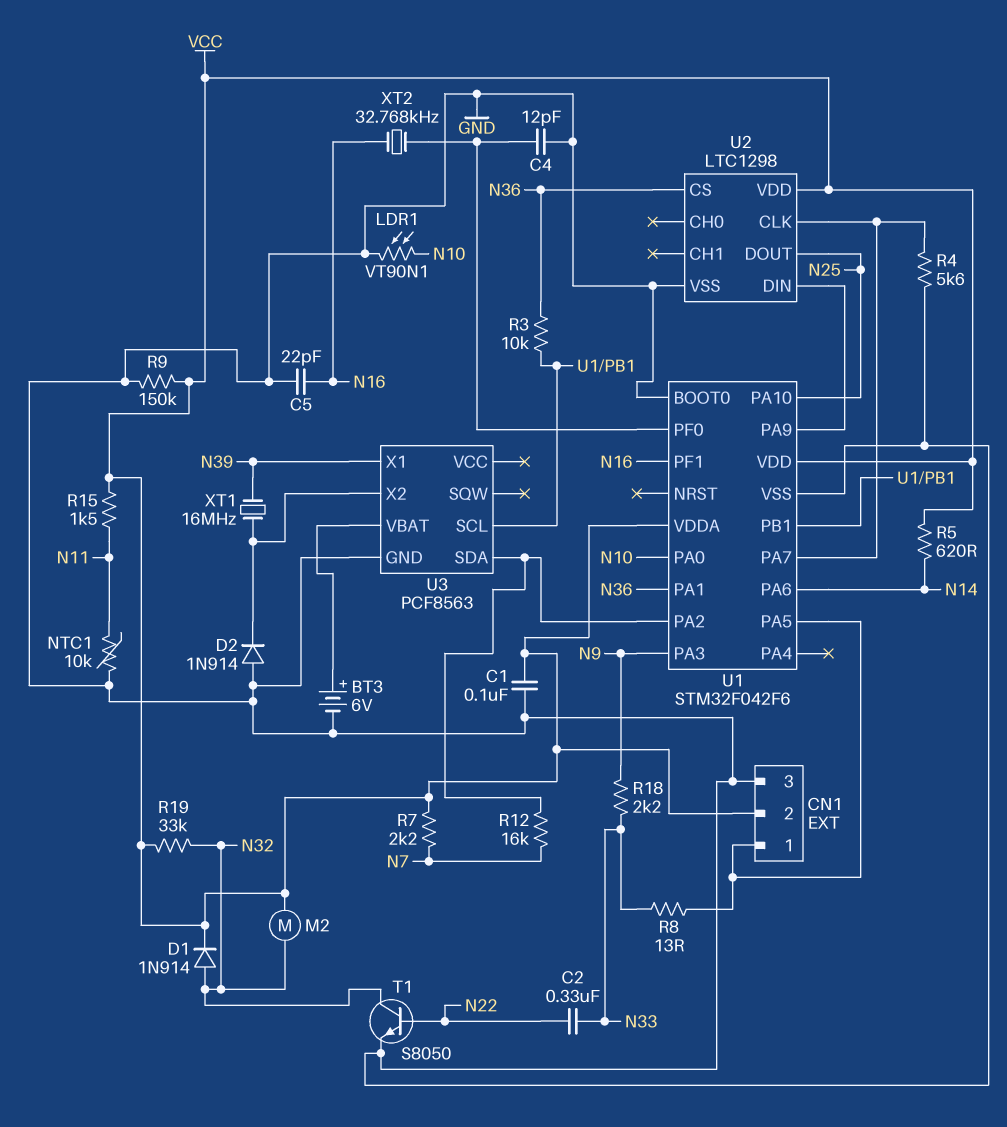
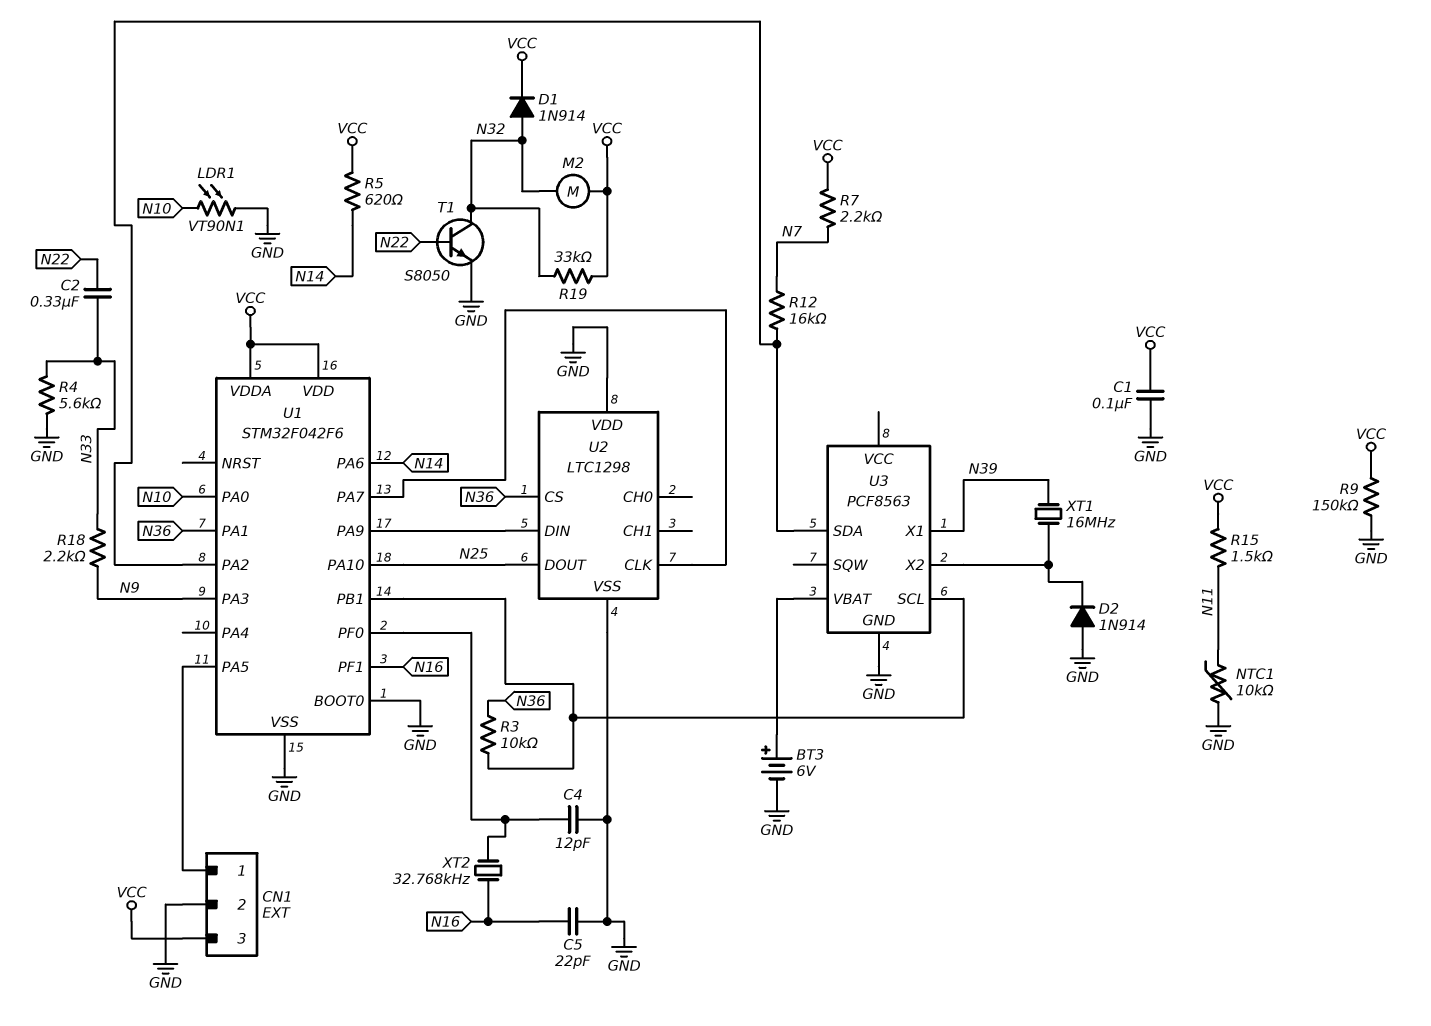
CN1 pin 2: VCC -> GND
CN1 pin 3: GND -> VCC
R4: 5.6k (GND, U1/PA7) -> 5.6k (GND, N33)
R8: 13 (CN1/1, N33) -> none
U2 pin VDD: VCC -> GND

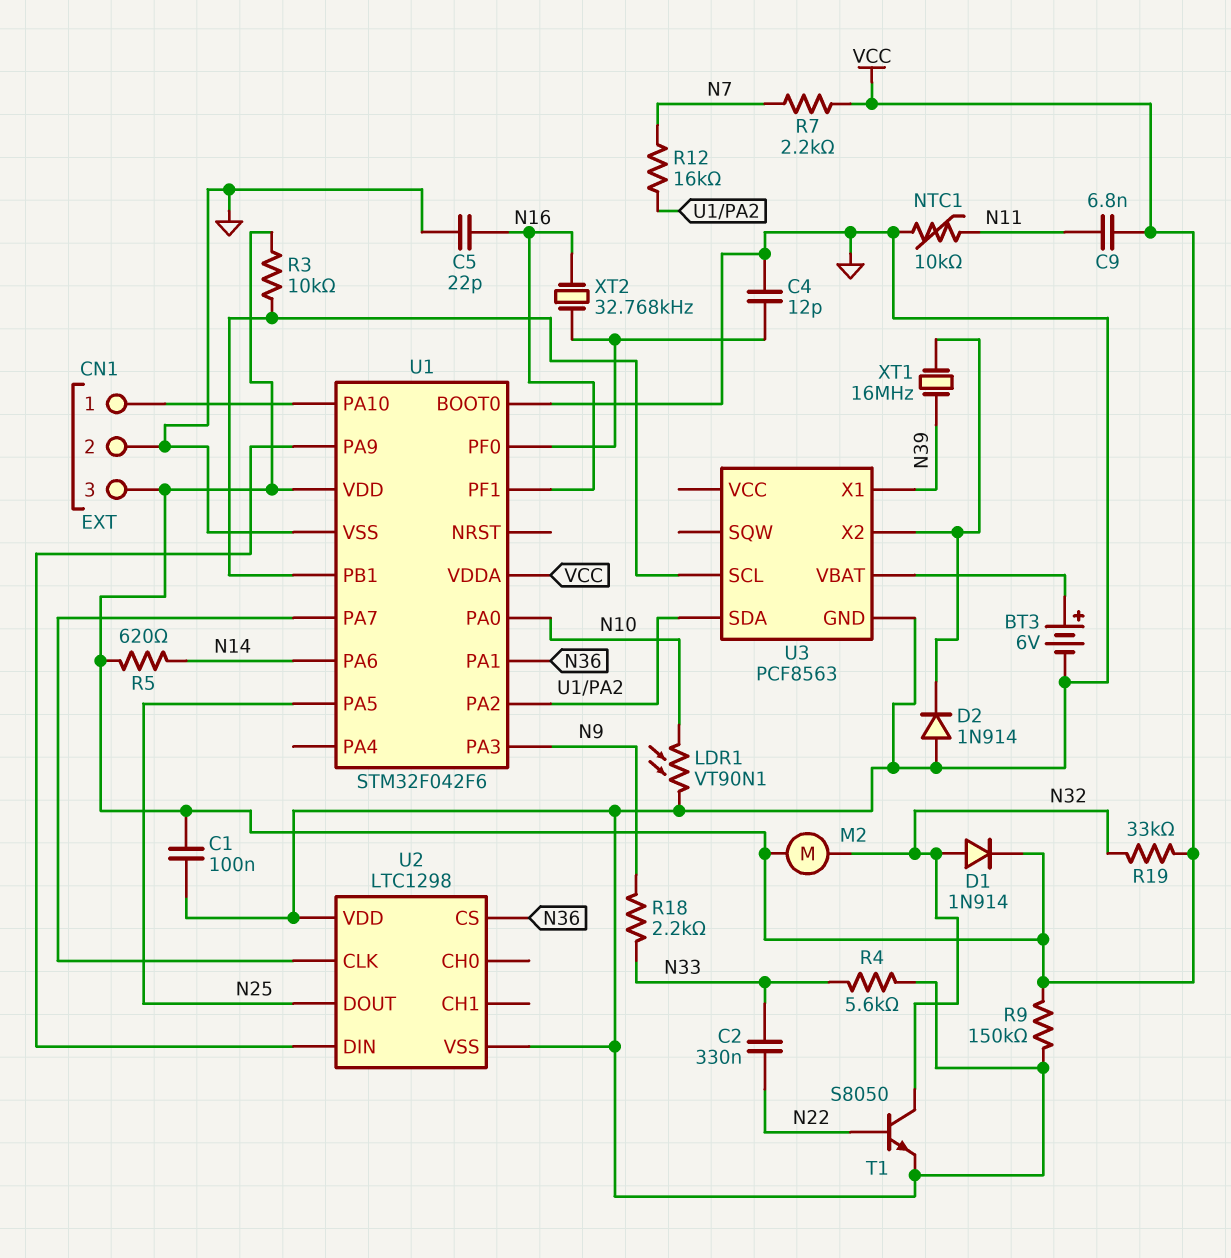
C9: none -> 6.8nF (N11, VCC)
R3: 10k (N36, U1/PB1) -> 10k (U1/PB1, VCC)
R15: 1.5k (N11, VCC) -> none
U1 pin PA5: CN1/1 -> N25
U1 pin PA10: N25 -> CN1/1

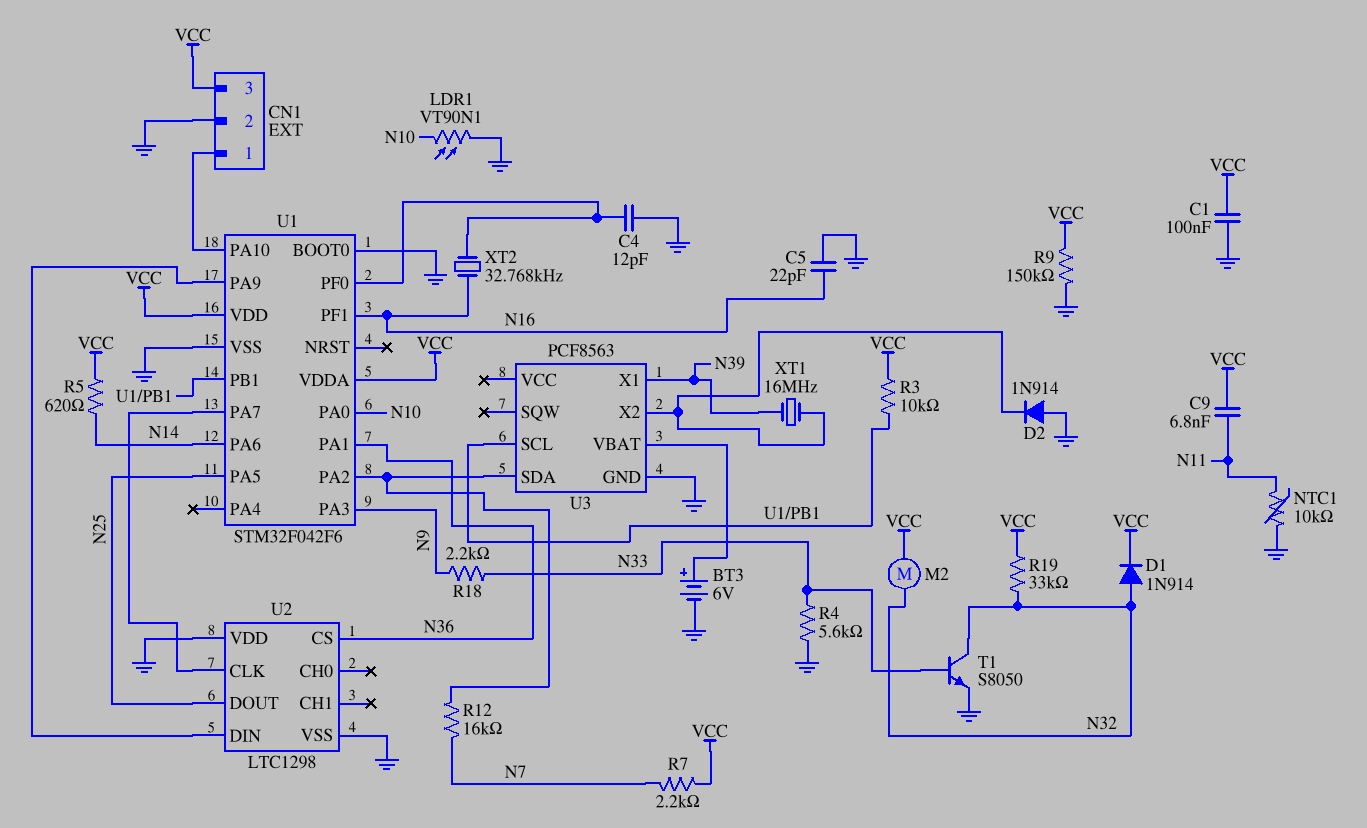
C2: 330nF (N22, N33) -> none
T1: NPN S8050 (B N22, C N32, E GND) -> NPN S8050 (B N33, C N32, E GND)

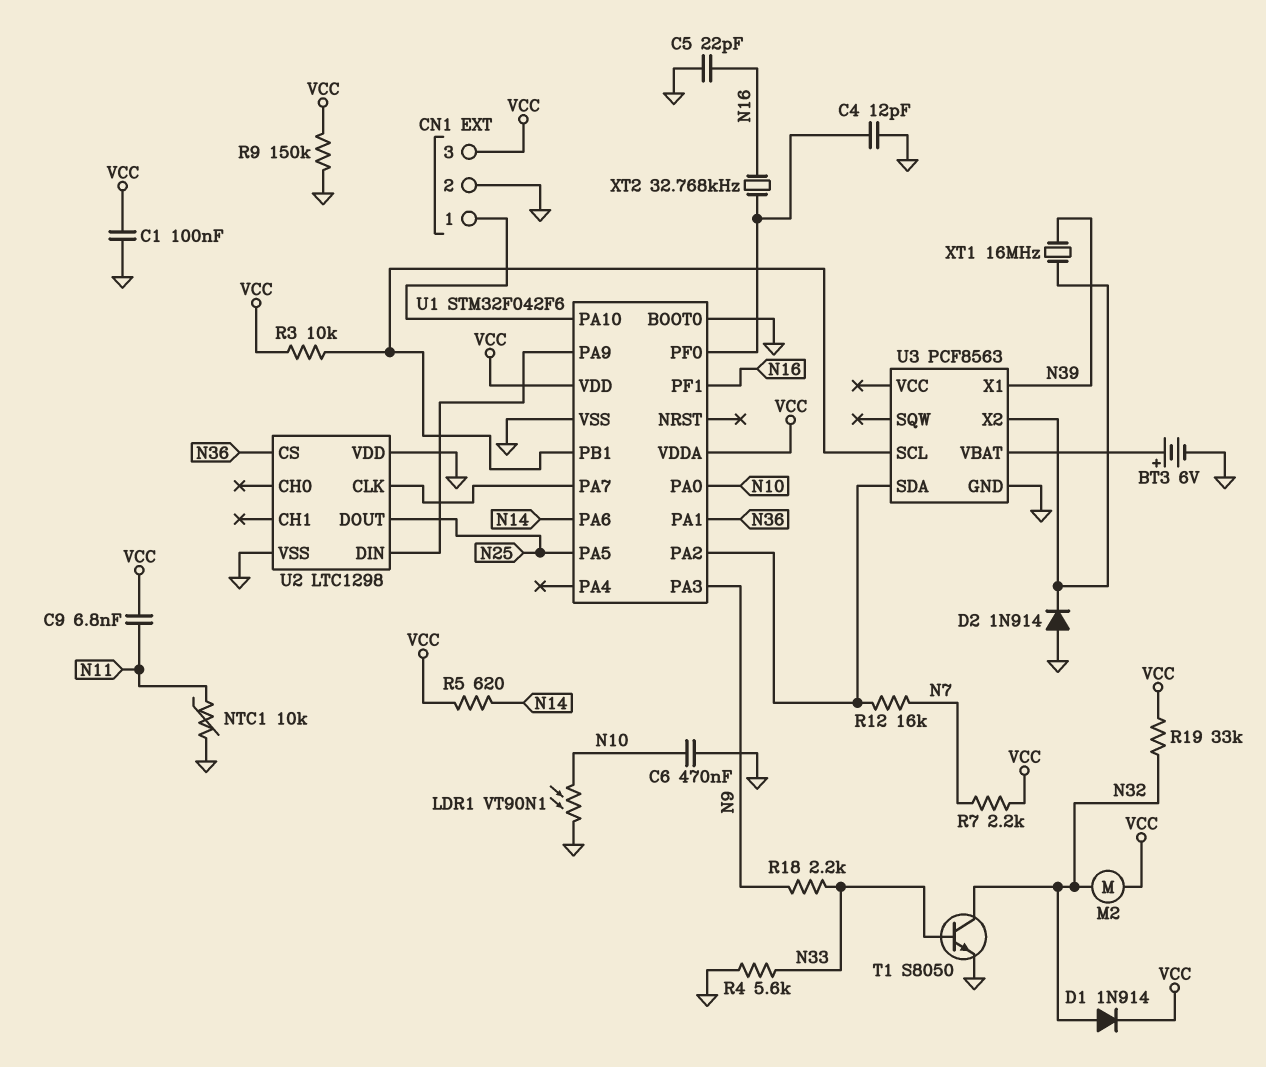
C6: none -> 470nF (GND, N10)

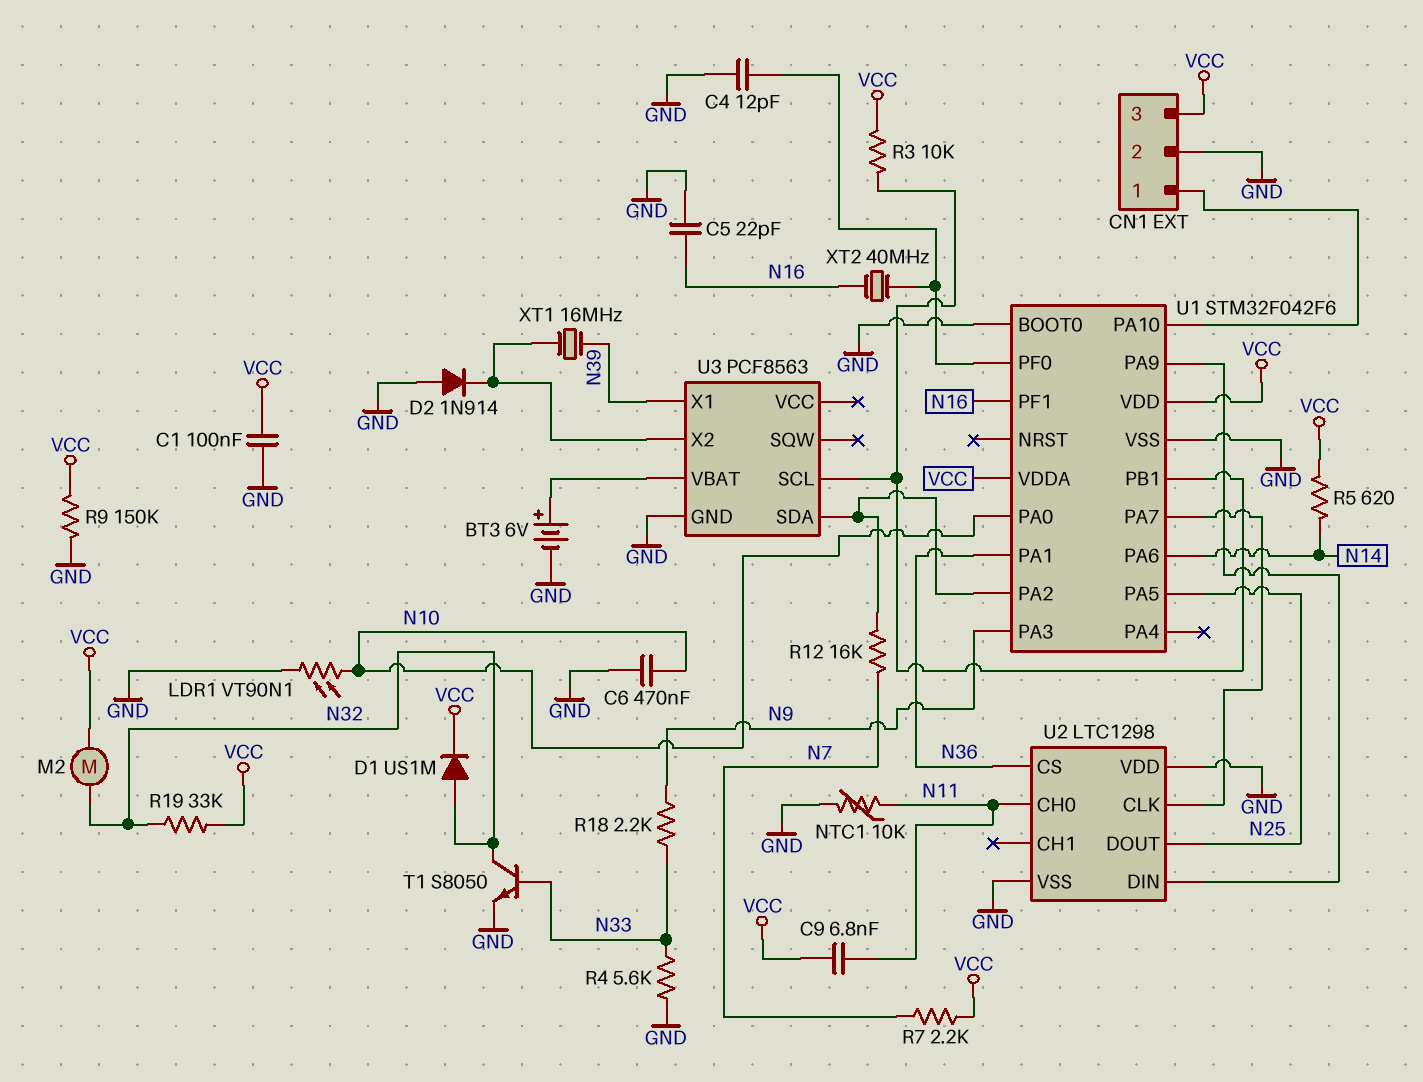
D1: diode 1N914 (A N32, K VCC) -> diode US1M (A N32, K VCC)
U2 pin CH0: none -> N11
XT2: 32.768kHz (N16, U1/PF0) -> 40MHz (N16, U1/PF0)

